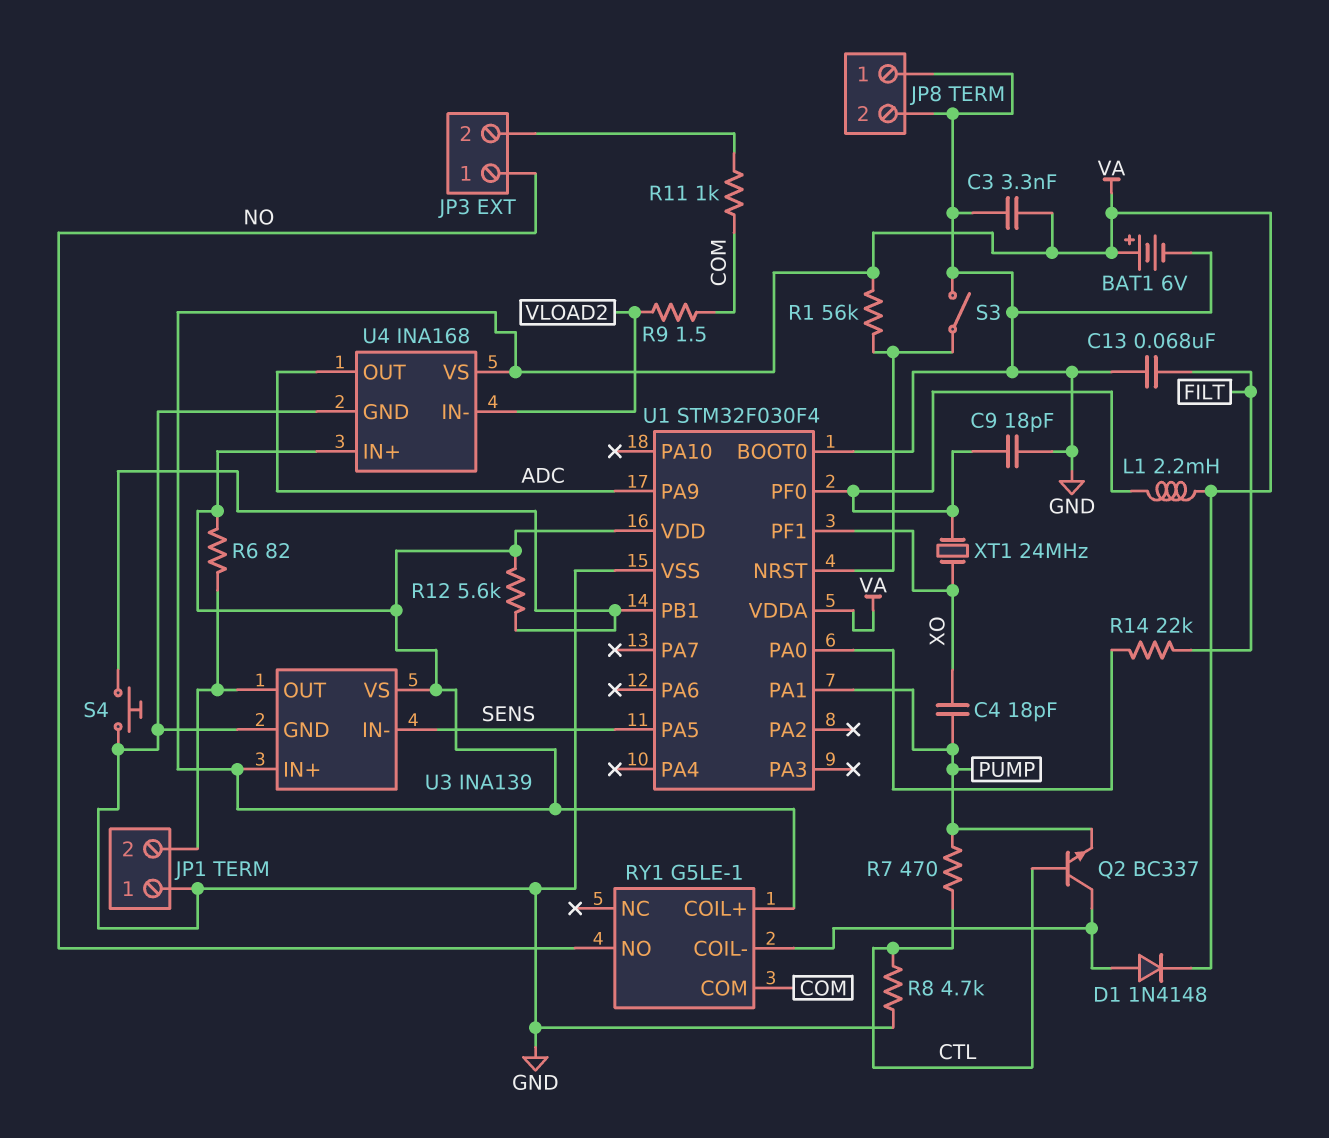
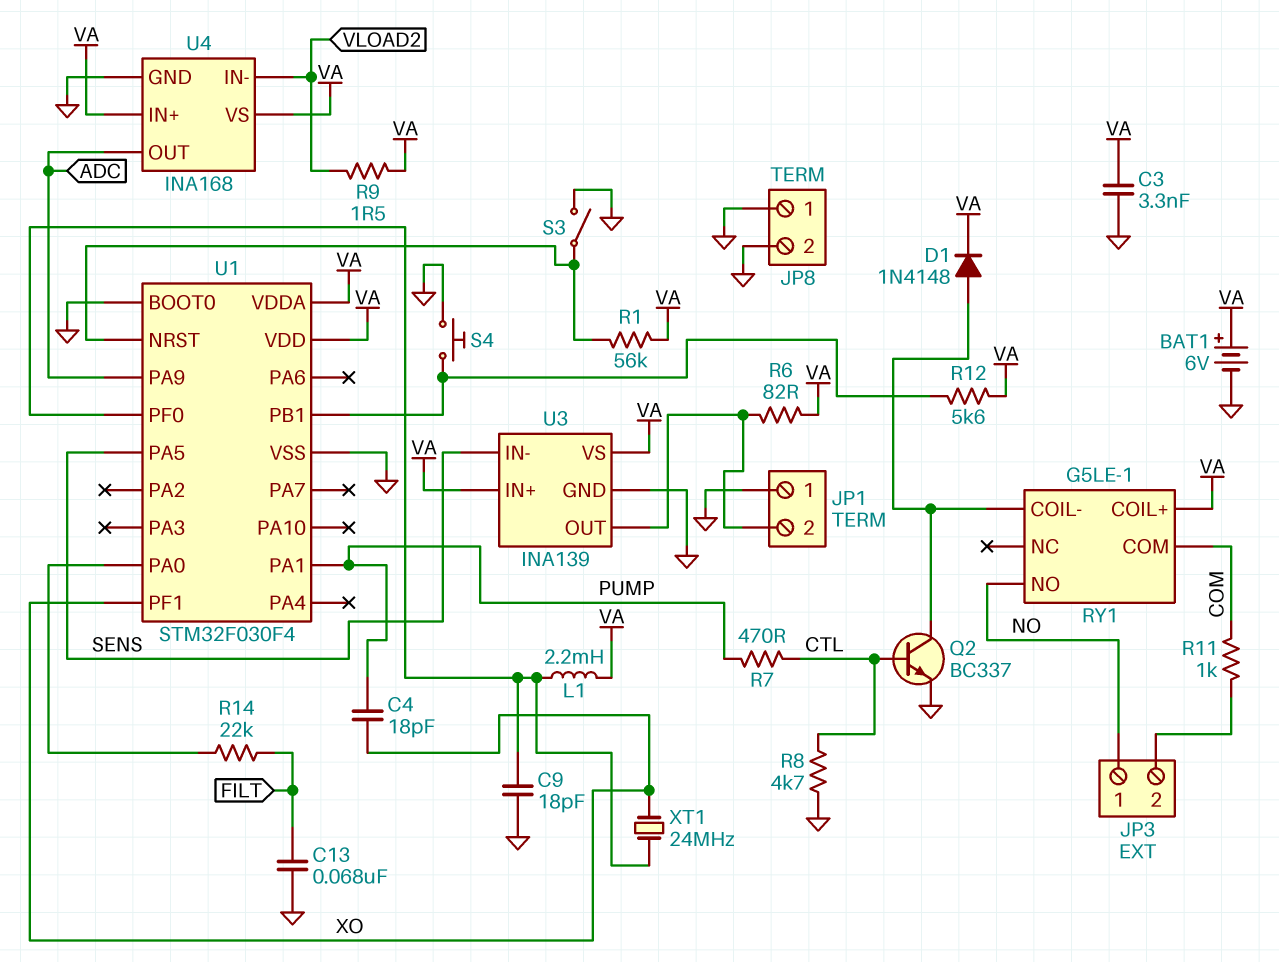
Q2: NPN BC337 (B CTL, C RY1/COIL-, E PUMP) -> NPN BC337 (B CTL, C RY1/COIL-, E GND)
R9: 1.5 (COM, VLOAD2) -> 1.5 (VA, VLOAD2)

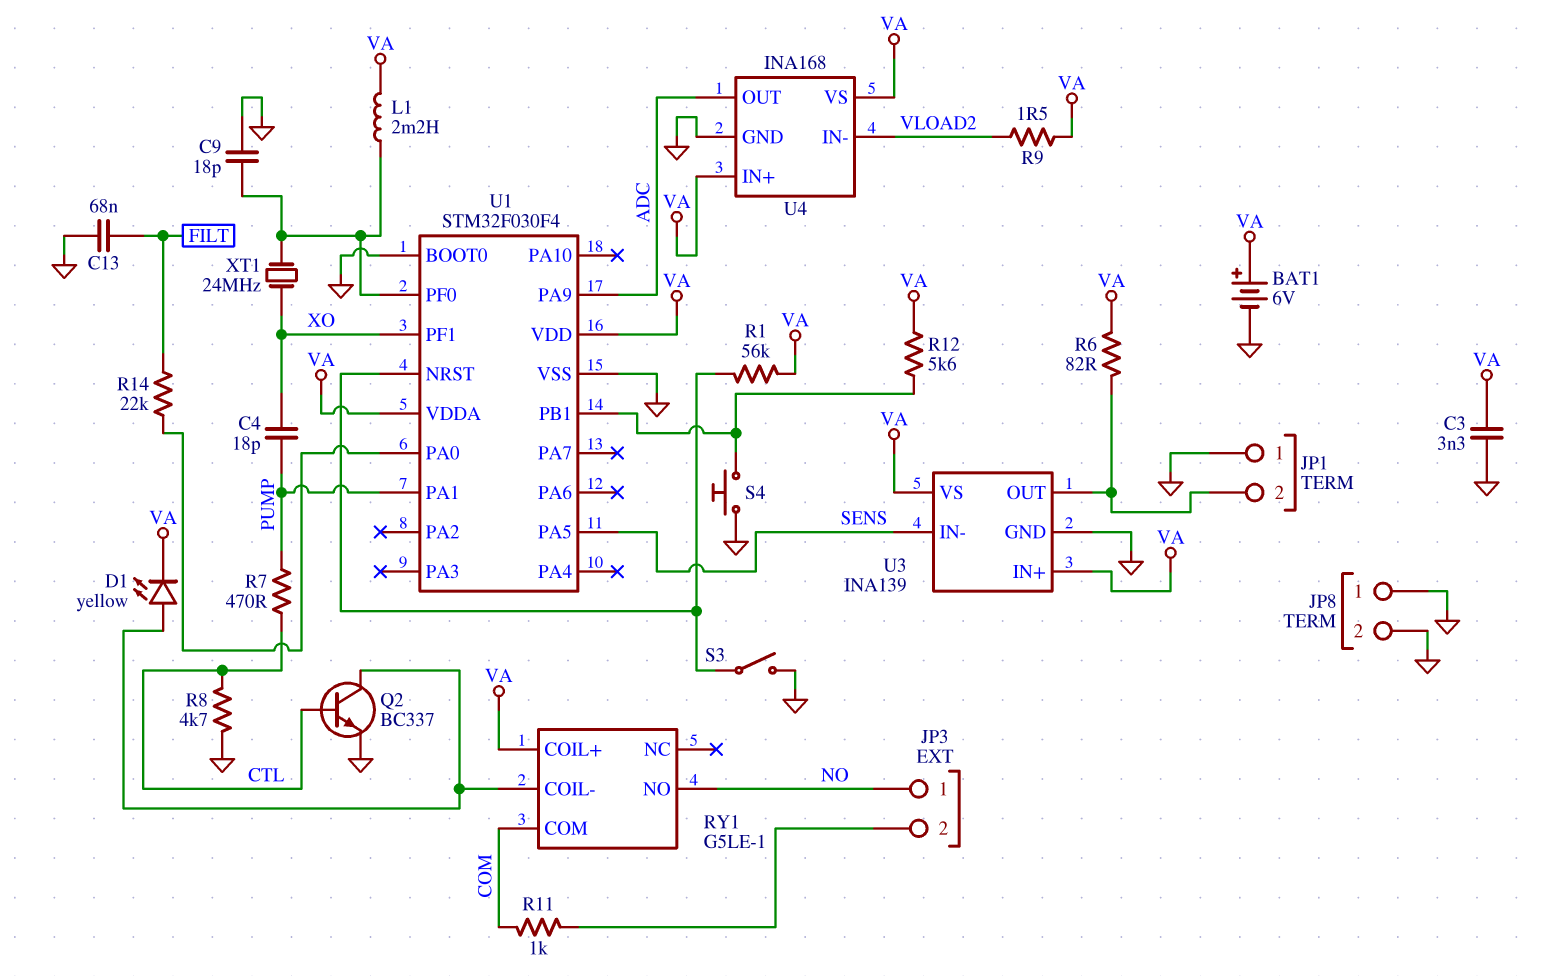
D1: diode 1N4148 (A RY1/COIL-, K VA) -> LED yellow (A RY1/COIL-, K VA)

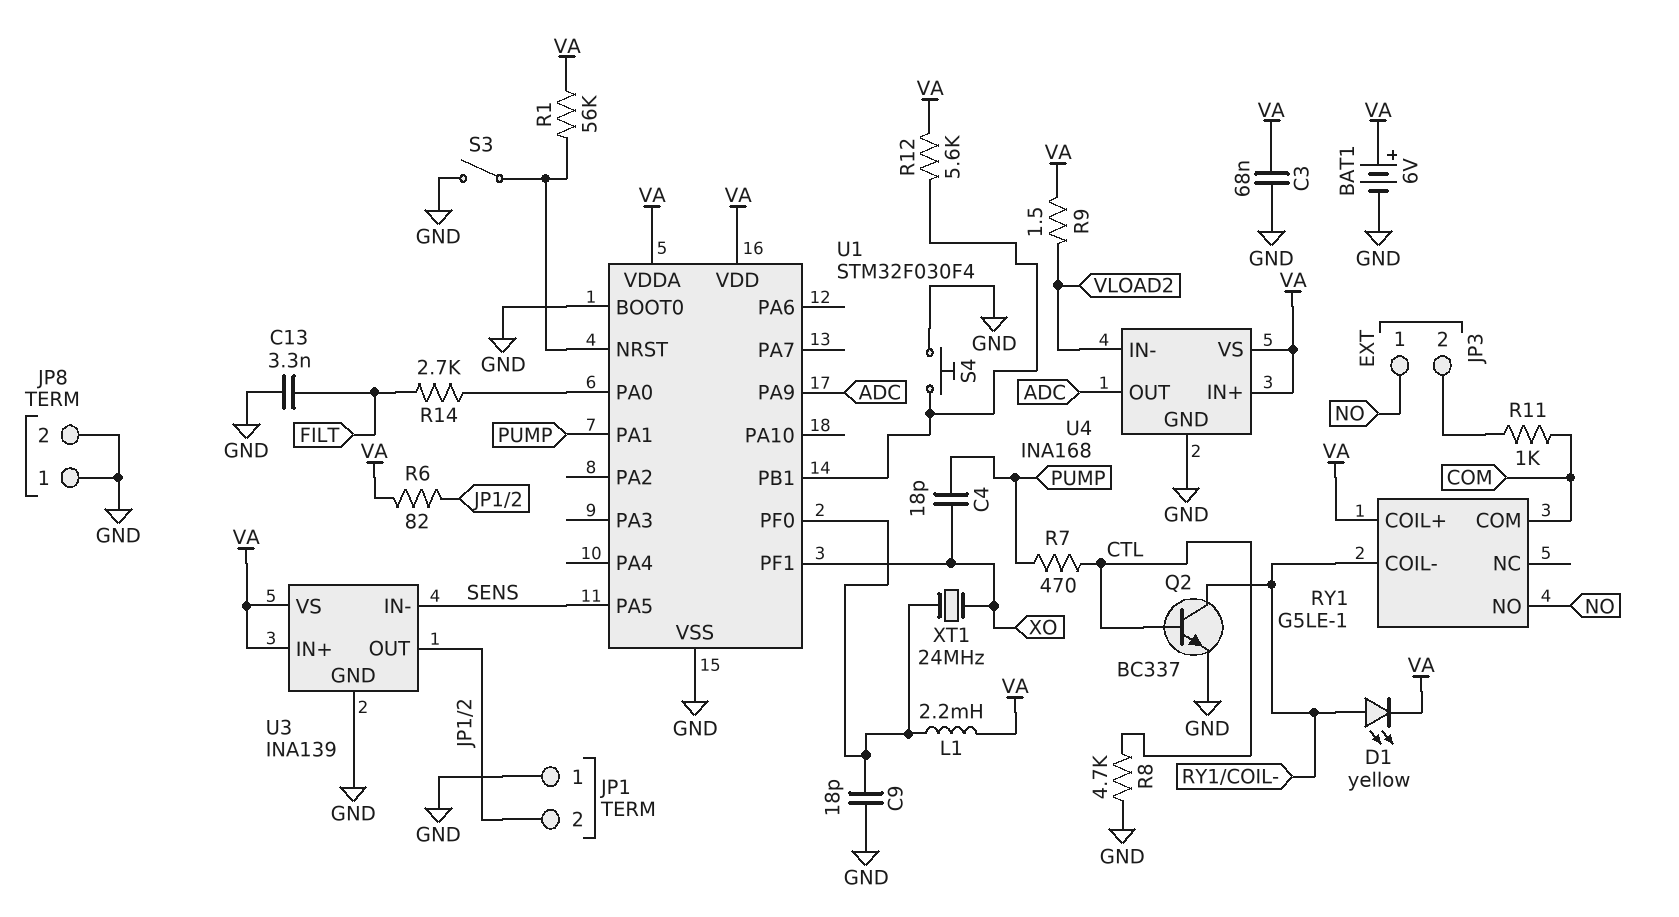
C3: 3.3nF (GND, VA) -> 68nF (GND, VA)
C13: 68nF (FILT, GND) -> 3.3nF (FILT, GND)
R14: 22k (FILT, U1/PA0) -> 2.7k (FILT, U1/PA0)

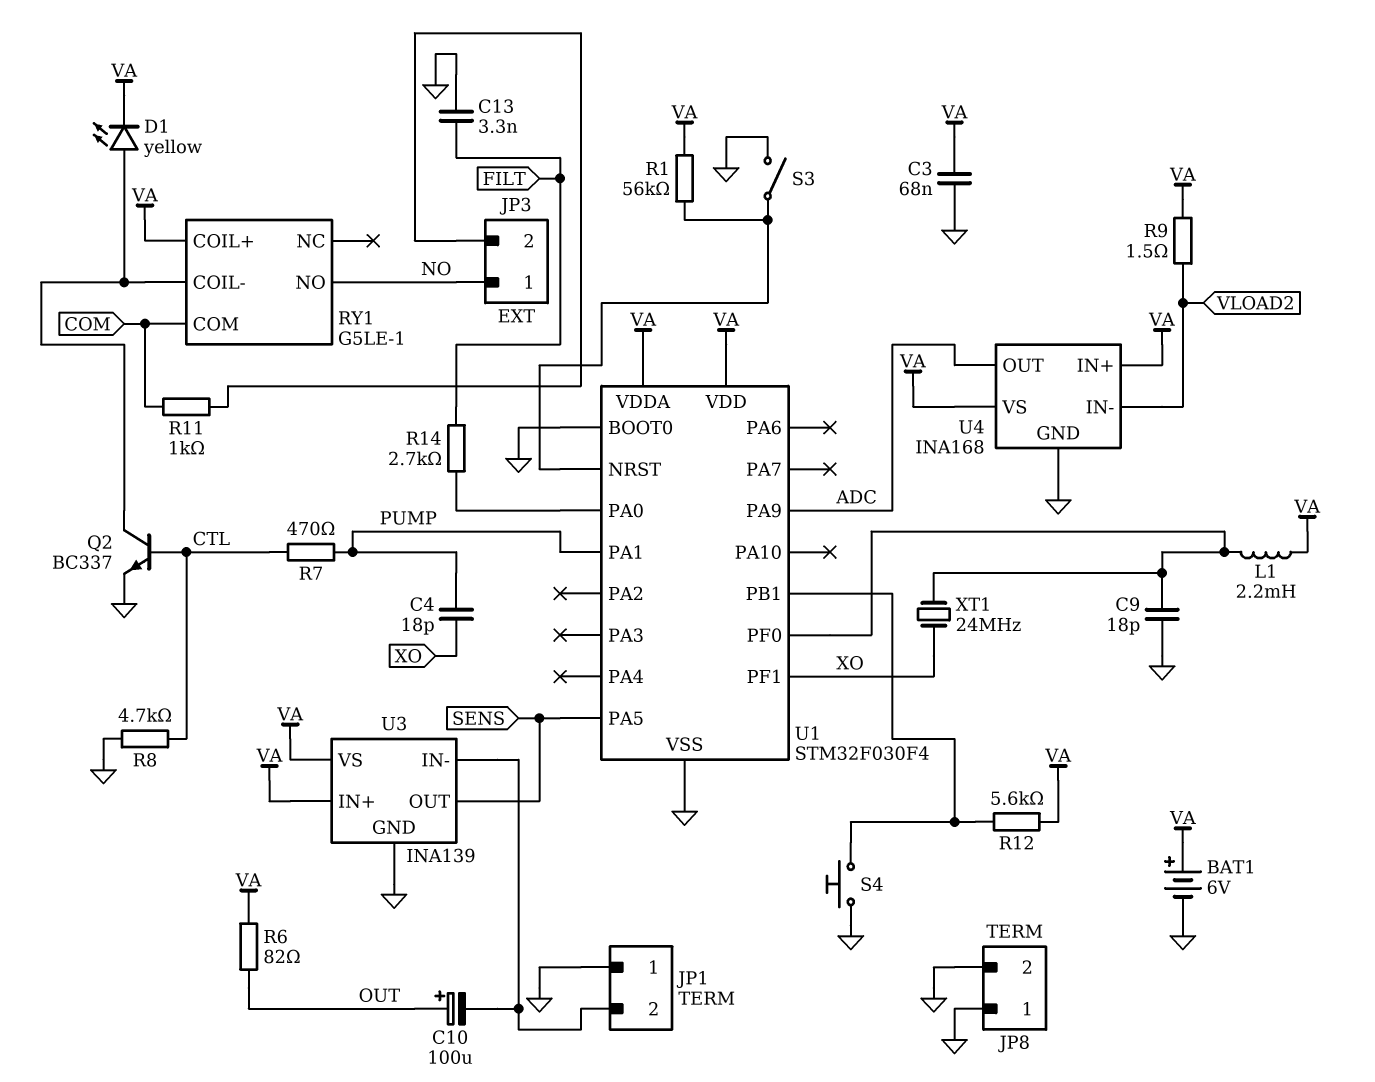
C10: none -> 100uF (plus OUT, minus JP1/2)
R6: 82 (JP1/2, VA) -> 82 (OUT, VA)
U3 pin IN-: SENS -> JP1/2
U3 pin OUT: JP1/2 -> SENS

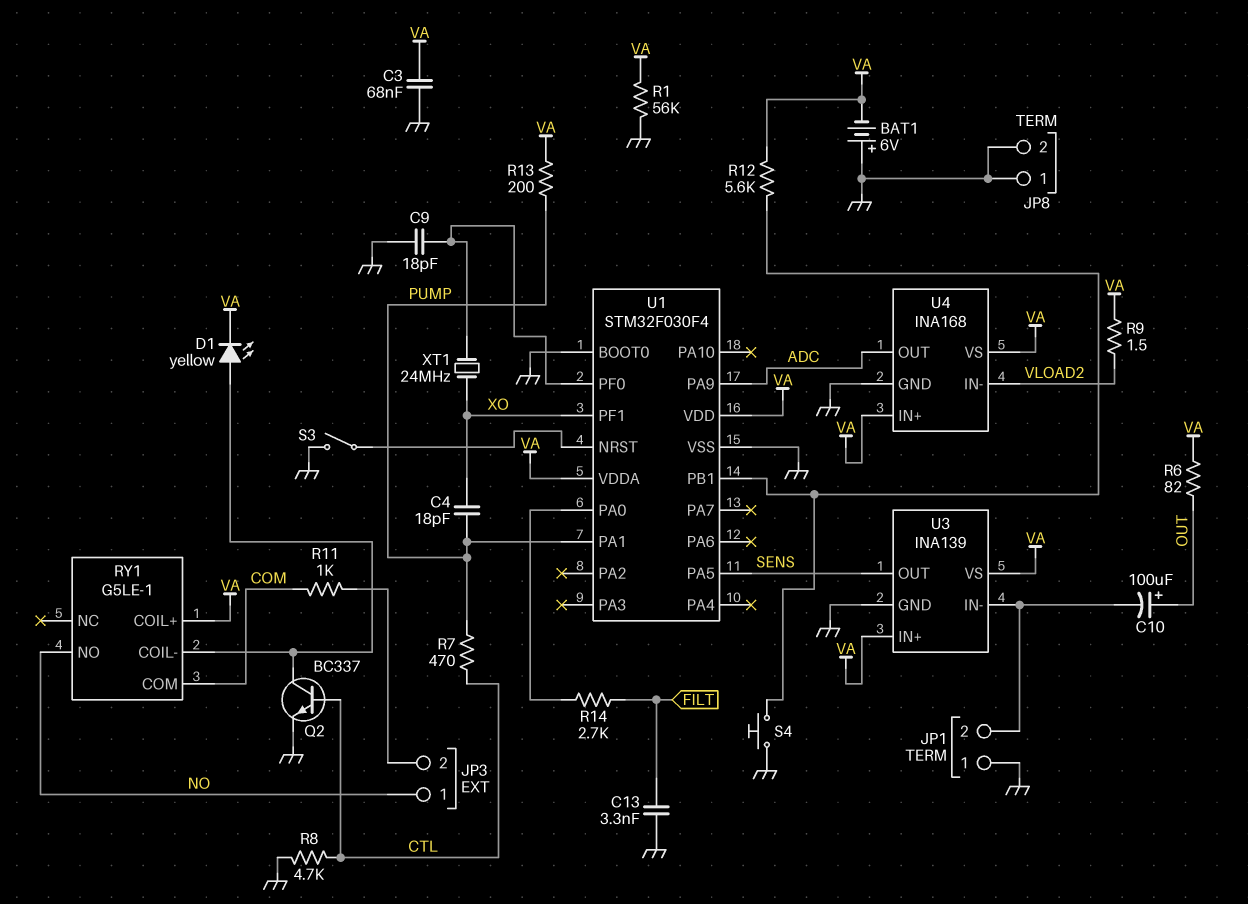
BAT1: 6V (plus VA, minus GND) -> 6V (plus GND, minus VA)
L1: 2.2mH (U1/PF0, VA) -> none
R1: 56k (U1/NRST, VA) -> 56k (GND, VA)
R13: none -> 200 (PUMP, VA)

